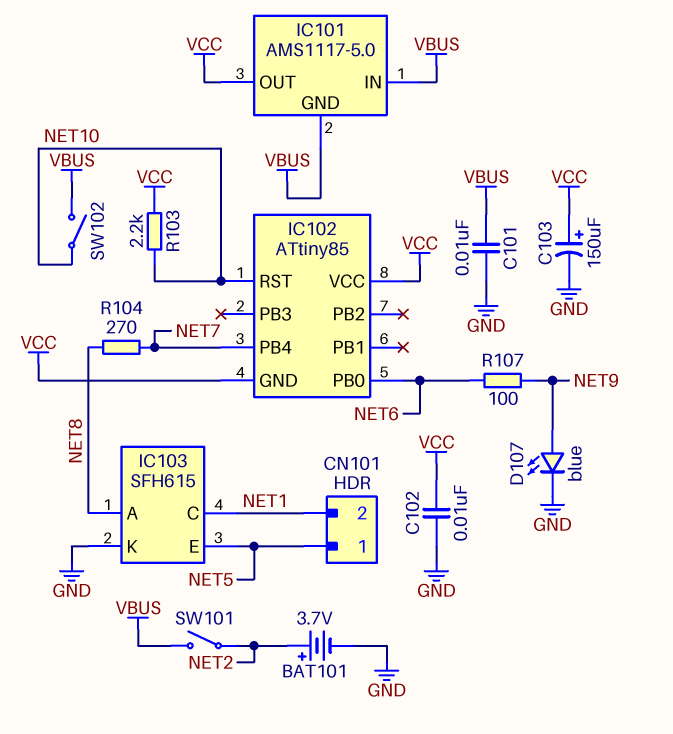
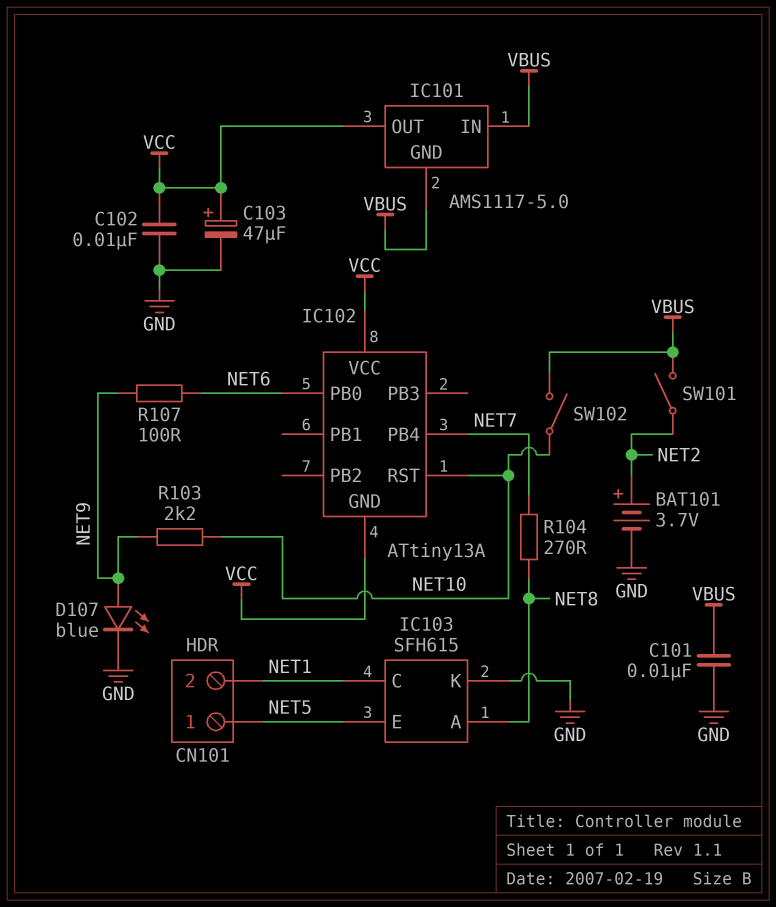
C103: 150uF (plus VCC, minus GND) -> 47uF (plus VCC, minus GND)
IC102: ATtiny85 -> ATtiny13A
R103: 2.2k (NET10, VCC) -> 2.2k (NET9, NET10)

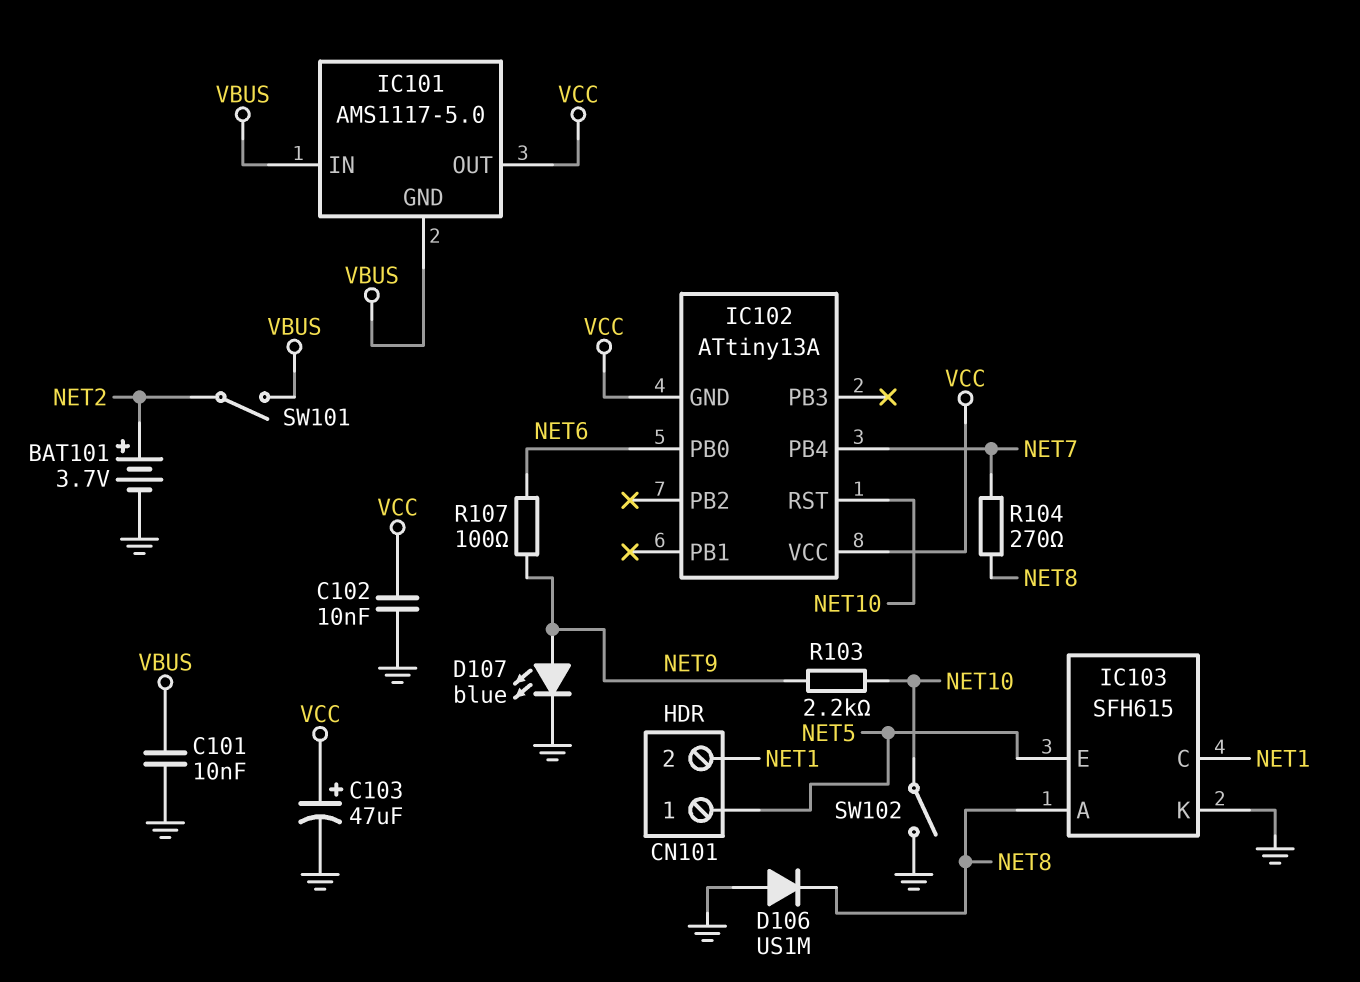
D106: none -> diode US1M (A GND, K NET8)
SW102: switch (NET10, VBUS) -> switch (GND, NET10)

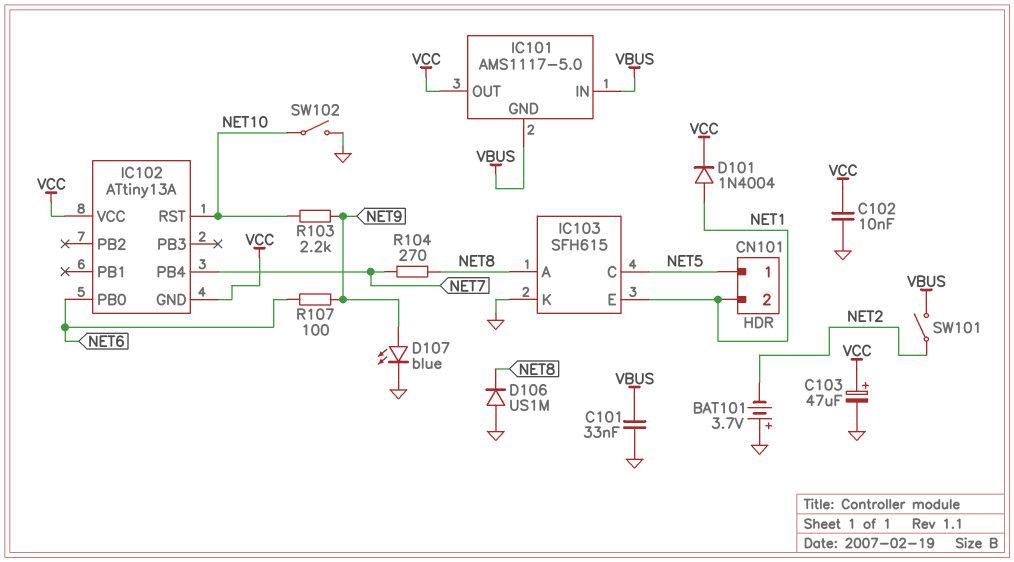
BAT101: 3.7V (plus NET2, minus GND) -> 3.7V (plus GND, minus NET2)
C101: 10nF (GND, VBUS) -> 33nF (GND, VBUS)
D101: none -> diode 1N4004 (A NET1, K VCC)
IC103 pin C: NET1 -> NET5
IC103 pin E: NET5 -> NET1

